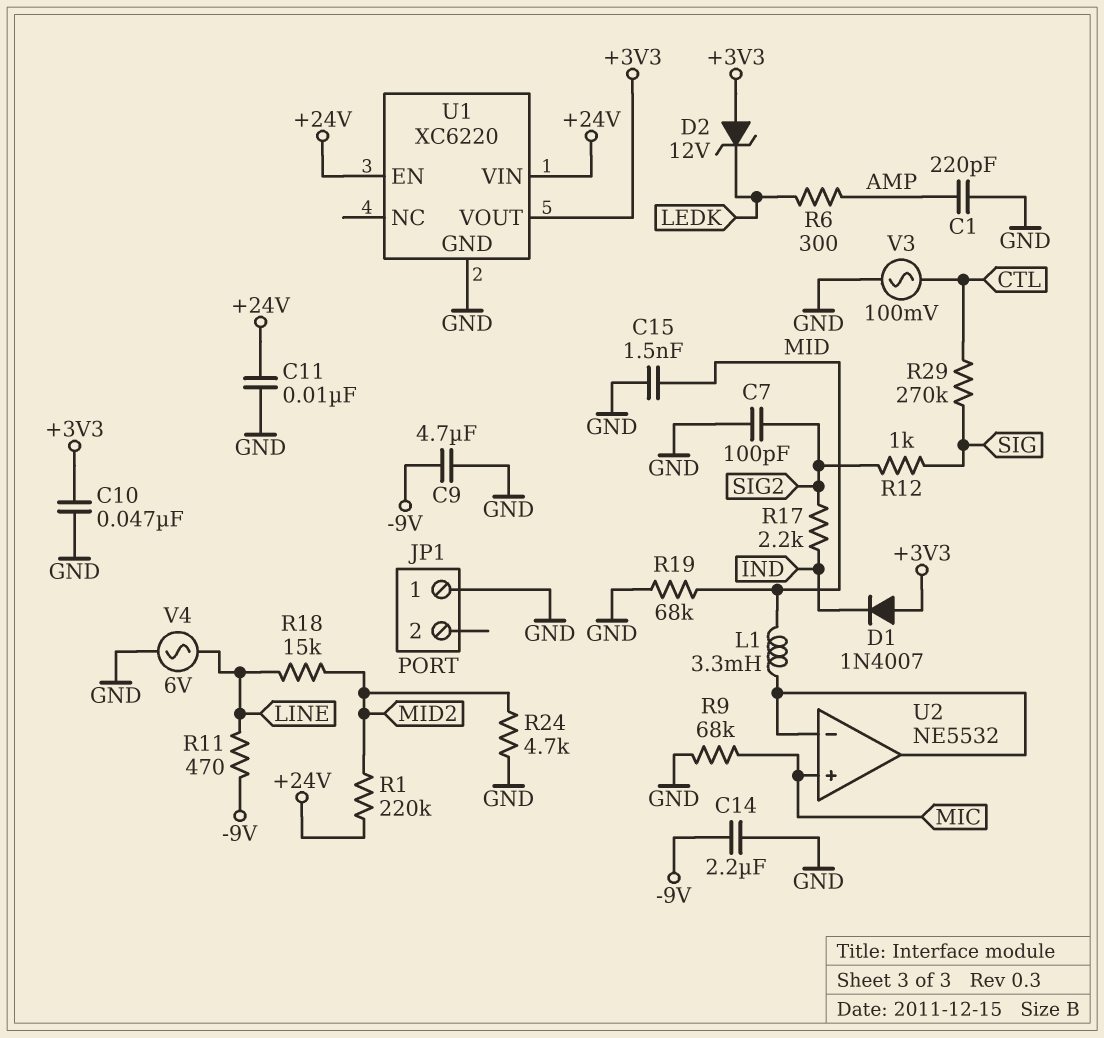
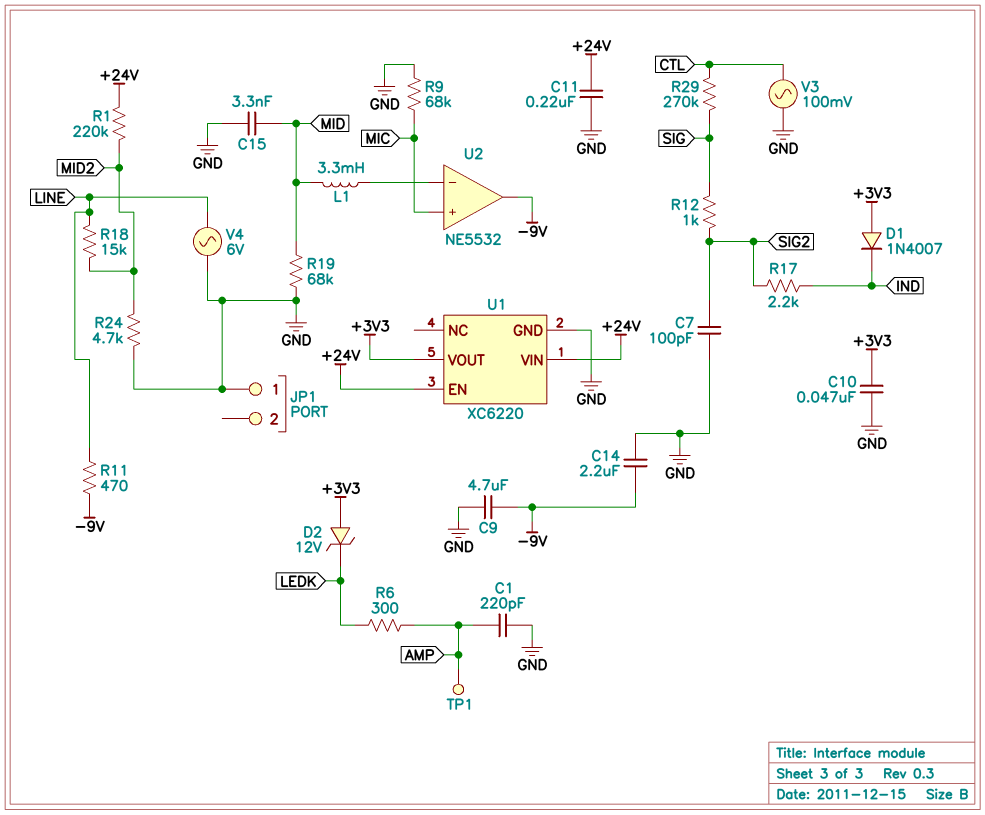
C11: 10nF (+24V, GND) -> 220nF (+24V, GND)
C15: 1.5nF (GND, MID) -> 3.3nF (GND, MID)
TP1: none -> test point (AMP)
U2 pin out: U2/in- -> -9V

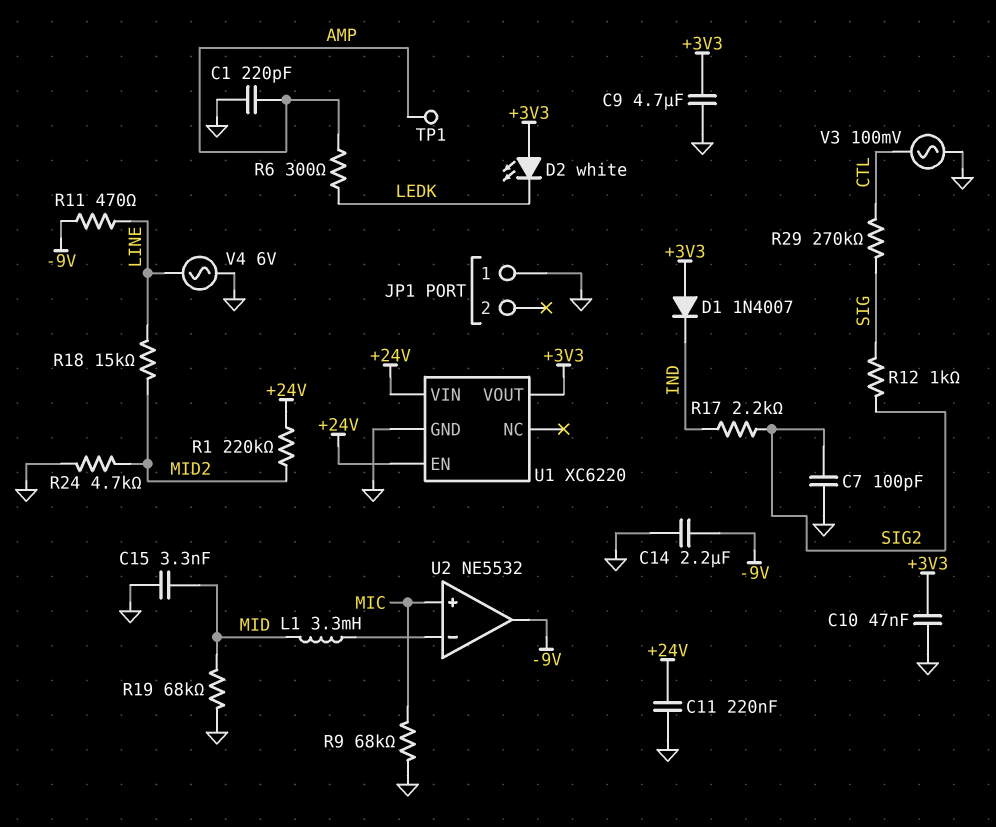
C9: 4.7uF (-9V, GND) -> 4.7uF (+3V3, GND)
D2: zener 12V (A +3V3, K LEDK) -> LED white (A +3V3, K LEDK)

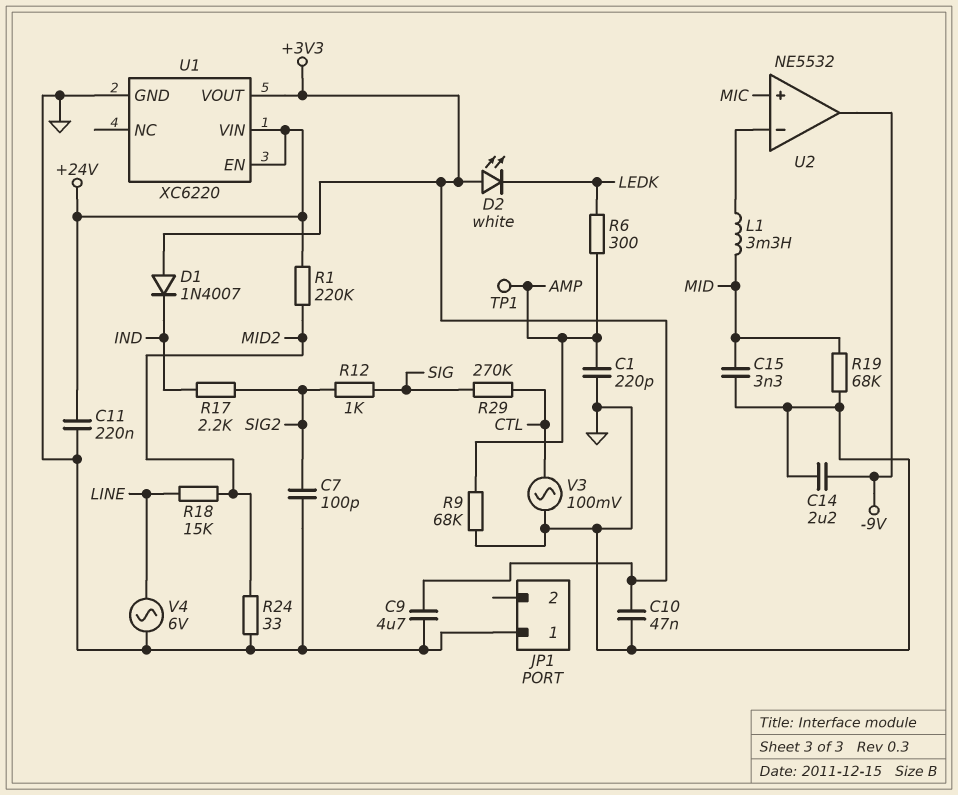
R9: 68k (GND, MIC) -> 68k (AMP, GND)
R11: 470 (-9V, LINE) -> none
R24: 4.7k (GND, MID2) -> 33 (GND, MID2)

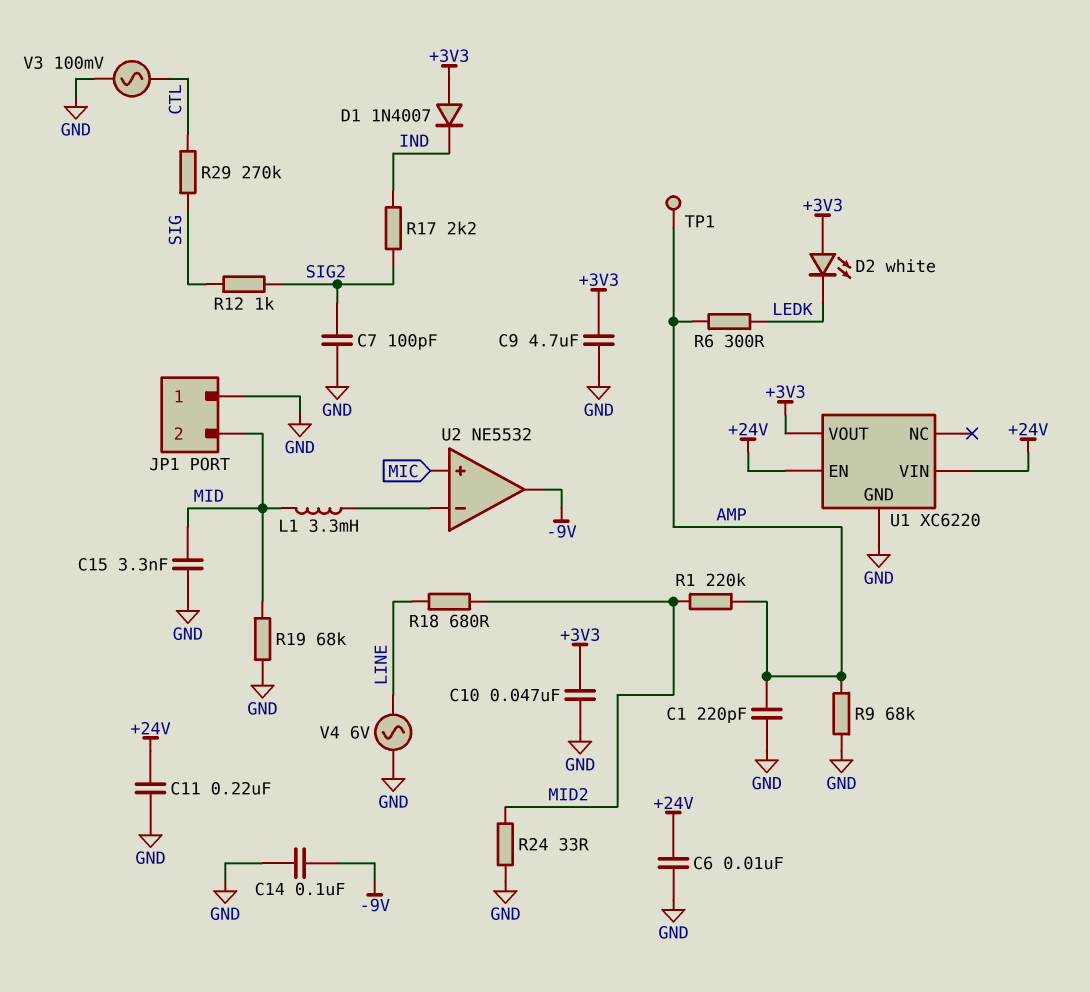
C6: none -> 10nF (+24V, GND)
C14: 2.2uF (-9V, GND) -> 100nF (-9V, GND)
JP1 pin 2: none -> MID
R1: 220k (+24V, MID2) -> 220k (AMP, MID2)
R18: 15k (LINE, MID2) -> 680 (LINE, MID2)

